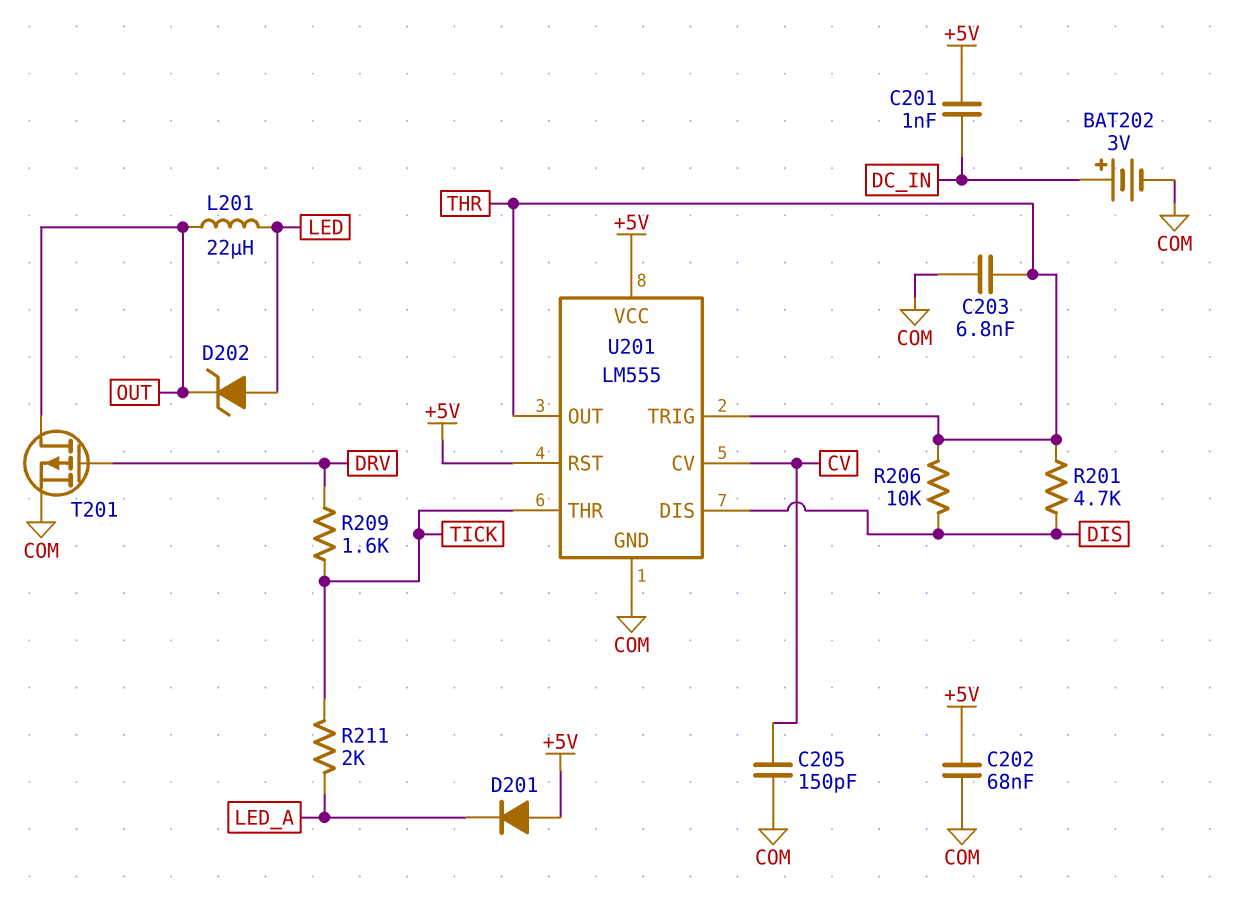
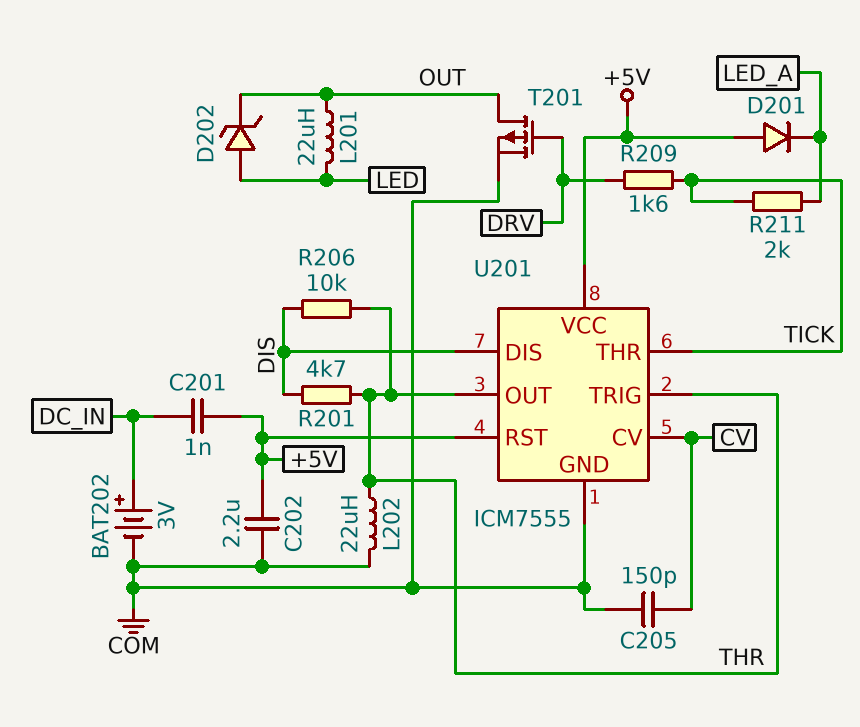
C202: 68nF (+5V, COM) -> 2.2uF (+5V, COM)
C203: 6.8nF (COM, THR) -> none
L202: none -> 22uH (COM, THR)
U201: LM555 -> ICM7555

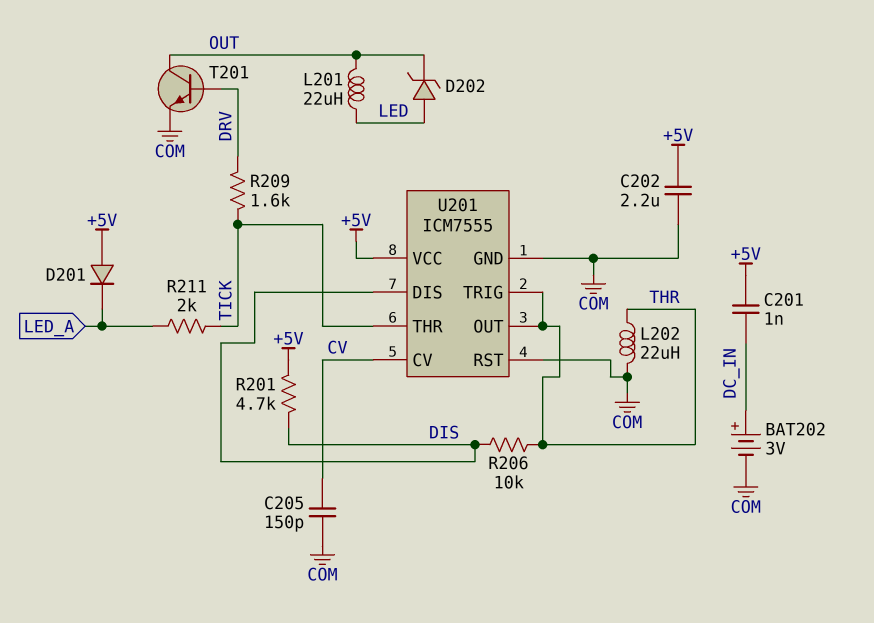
R201: 4.7k (DIS, THR) -> 4.7k (+5V, DIS)
T201: PMOS (G DRV, D OUT, S COM) -> NPN (B DRV, C OUT, E COM)
U201 pin RST: +5V -> COM

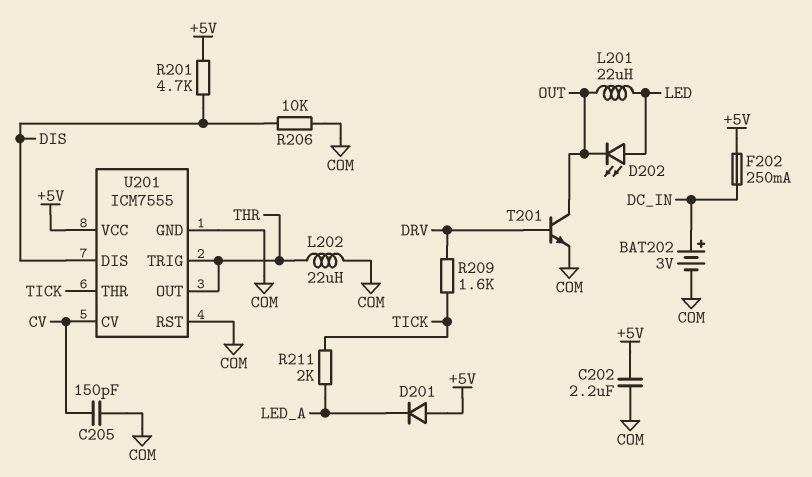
C201: 1nF (+5V, DC_IN) -> none
D202: zener (A LED, K OUT) -> LED (A LED, K OUT)
F202: none -> 250mA (+5V, DC_IN)
R206: 10k (DIS, THR) -> 10k (COM, DIS)

